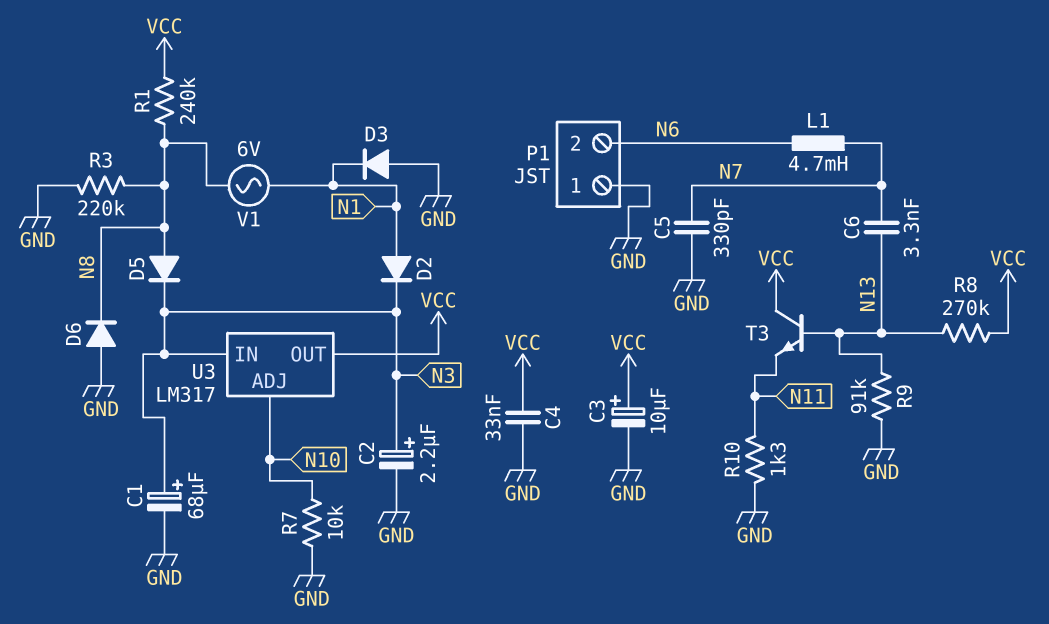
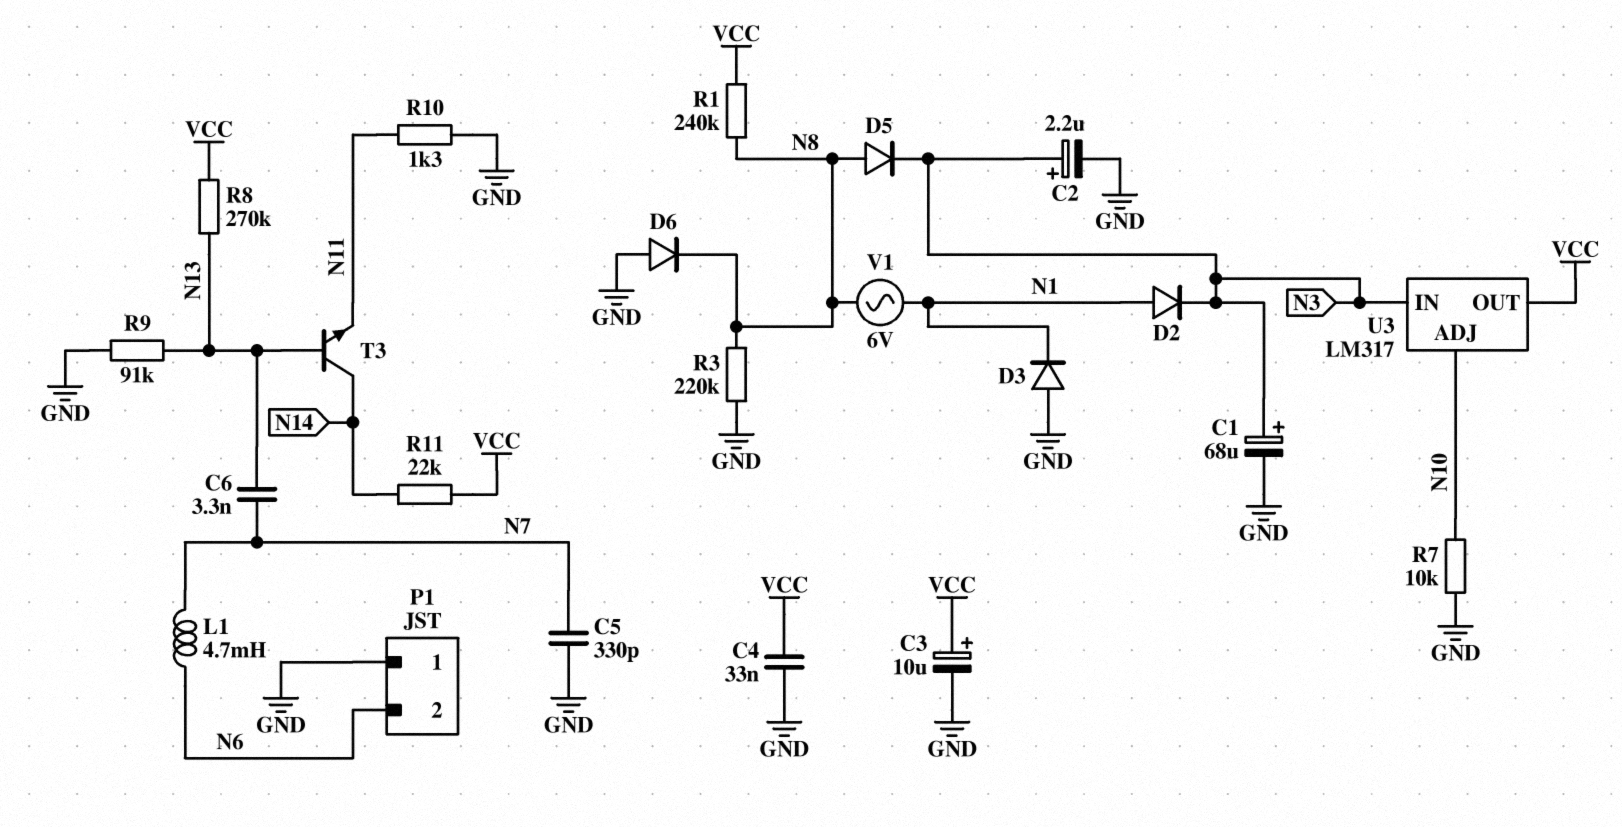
R11: none -> 22k (N14, VCC)
T3: NPN (B N13, C VCC, E N11) -> NPN (B N13, C N14, E N11)

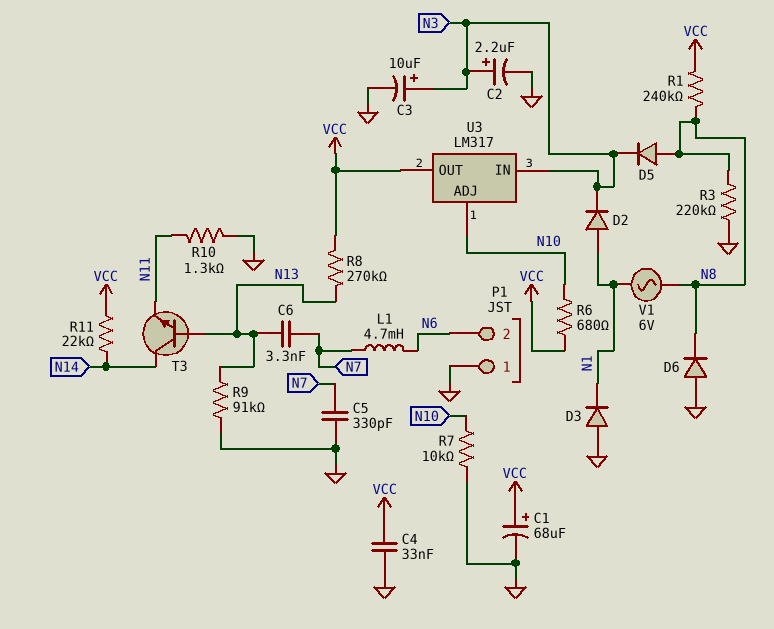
C1: 68uF (plus N3, minus GND) -> 68uF (plus VCC, minus GND)
C3: 10uF (plus VCC, minus GND) -> 10uF (plus N3, minus GND)
R6: none -> 680 (N10, VCC)

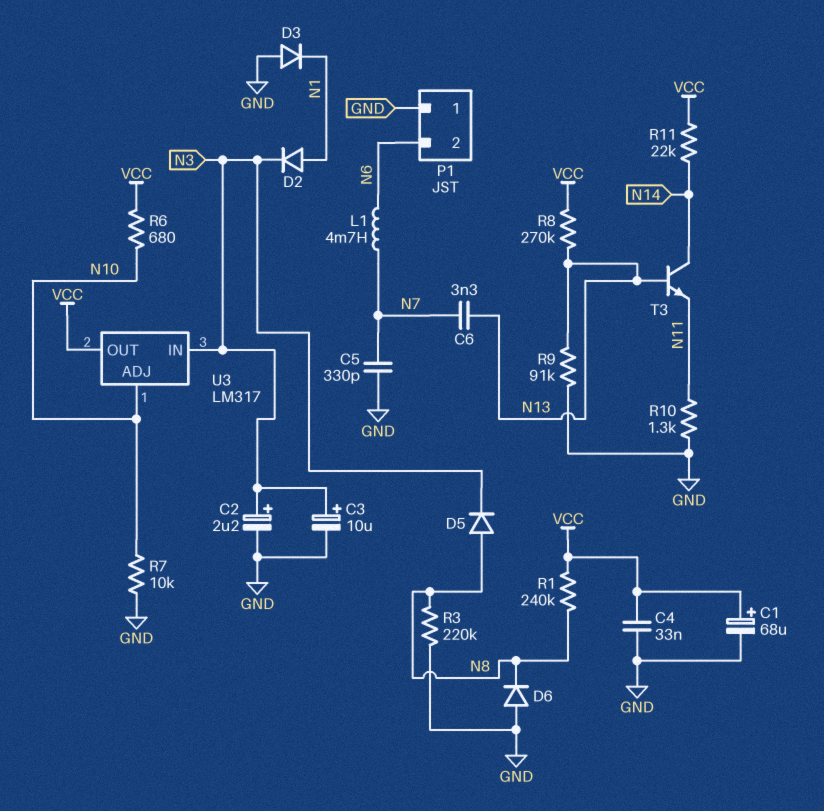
V1: AC 6V (N1, N8) -> none

